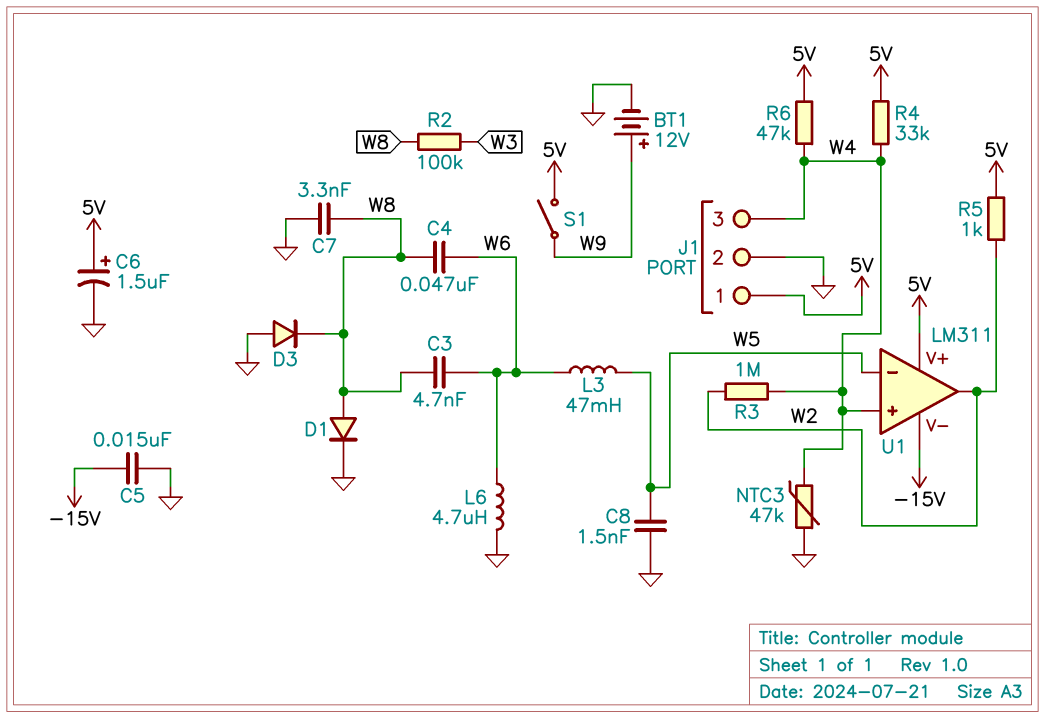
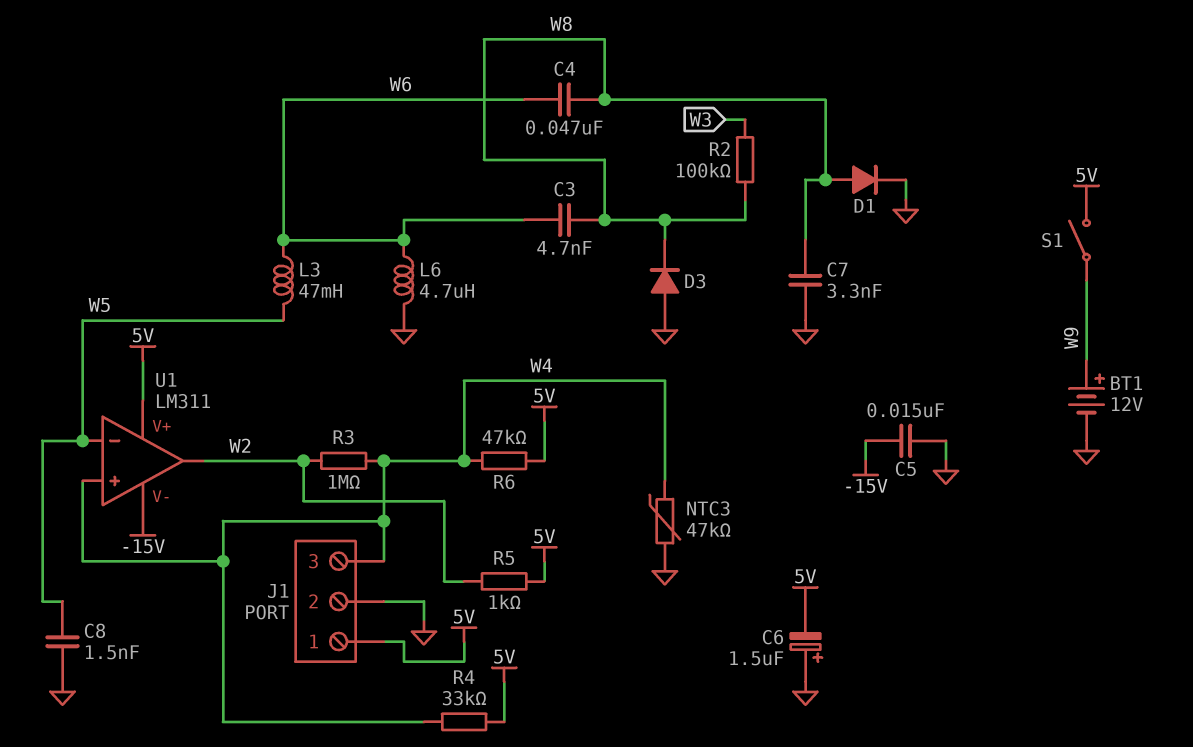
C6: 1.5uF (plus 5V, minus GND) -> 1.5uF (plus GND, minus 5V)

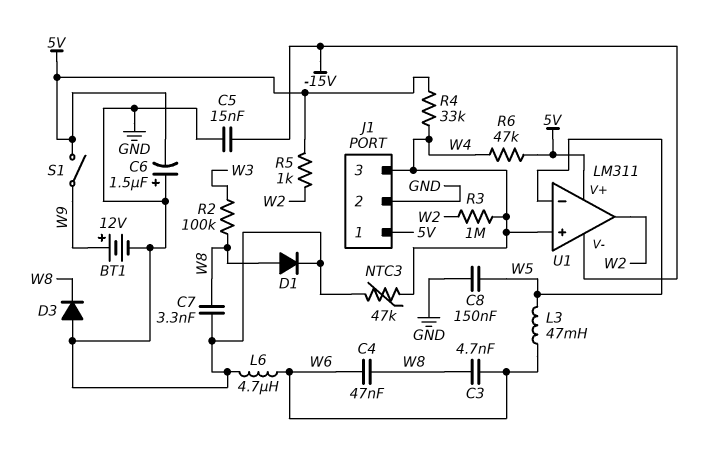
C8: 1.5nF (GND, W5) -> 150nF (GND, W5)

